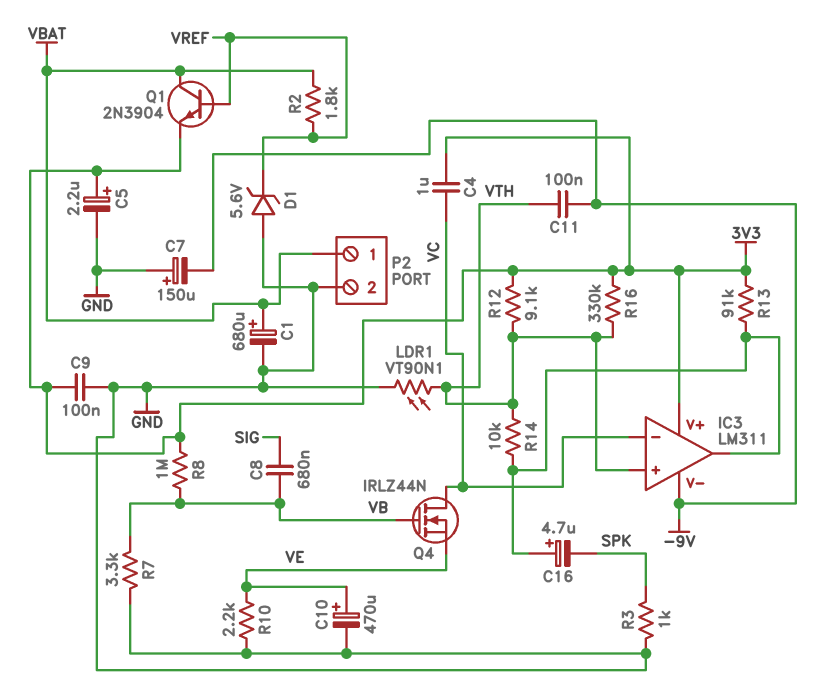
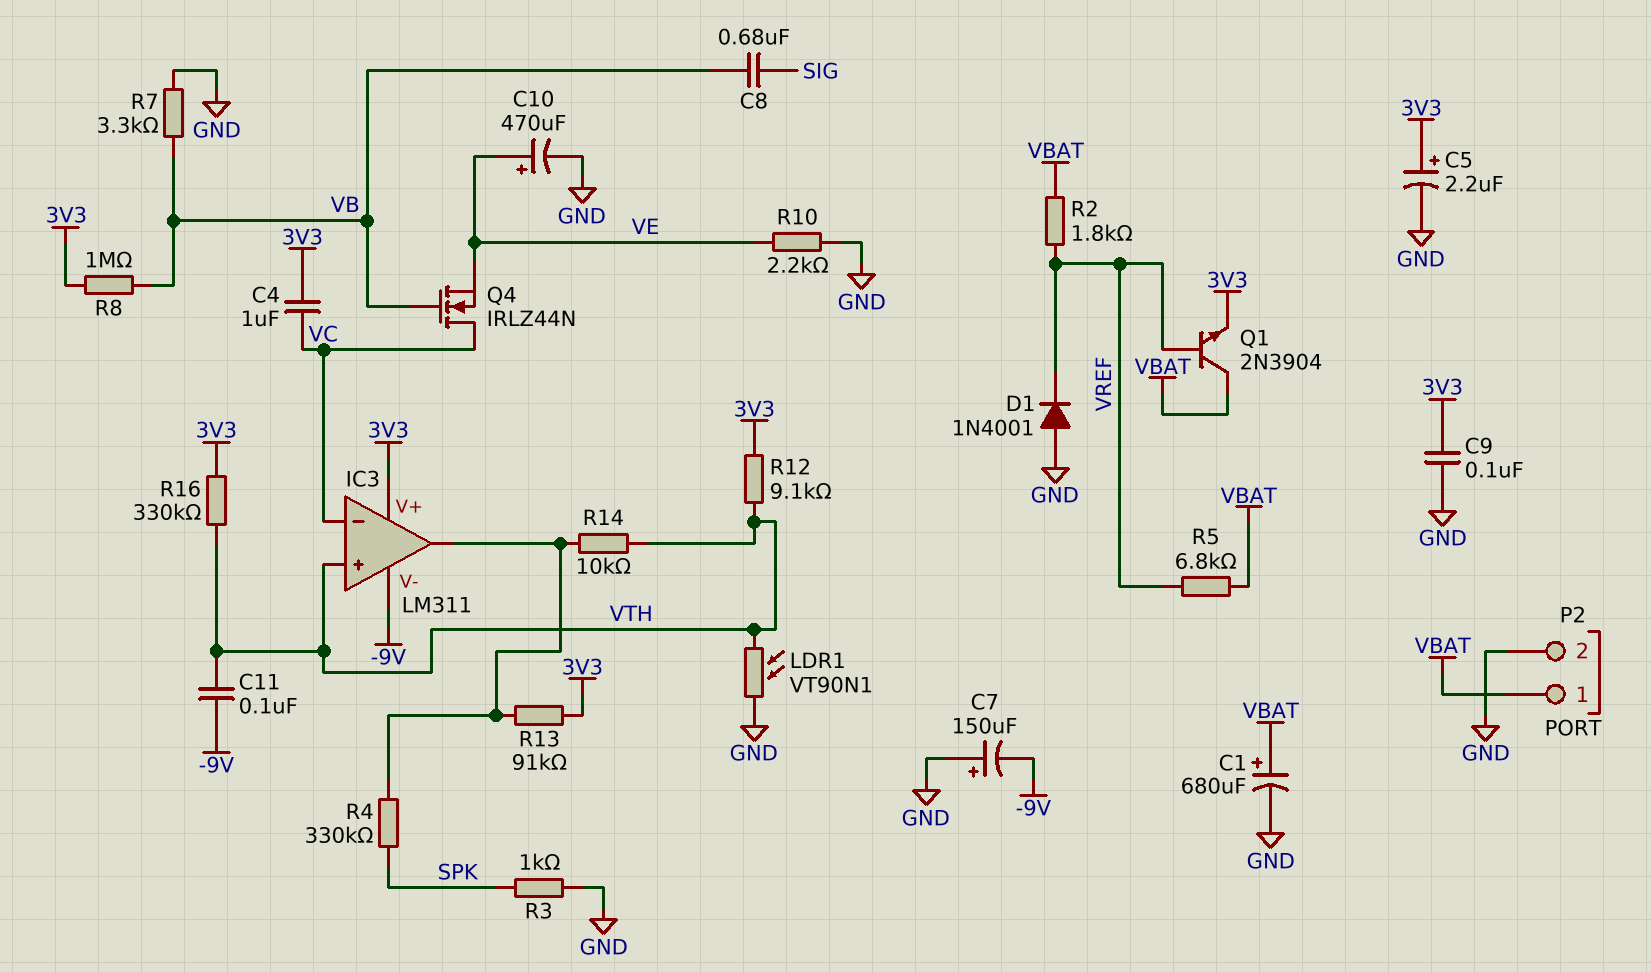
C16: 4.7uF (plus IC3/out, minus SPK) -> none
D1: zener 5.6V (A GND, K VREF) -> diode 1N4001 (A GND, K VREF)
R4: none -> 330k (IC3/out, SPK)
R5: none -> 6.8k (VBAT, VREF)

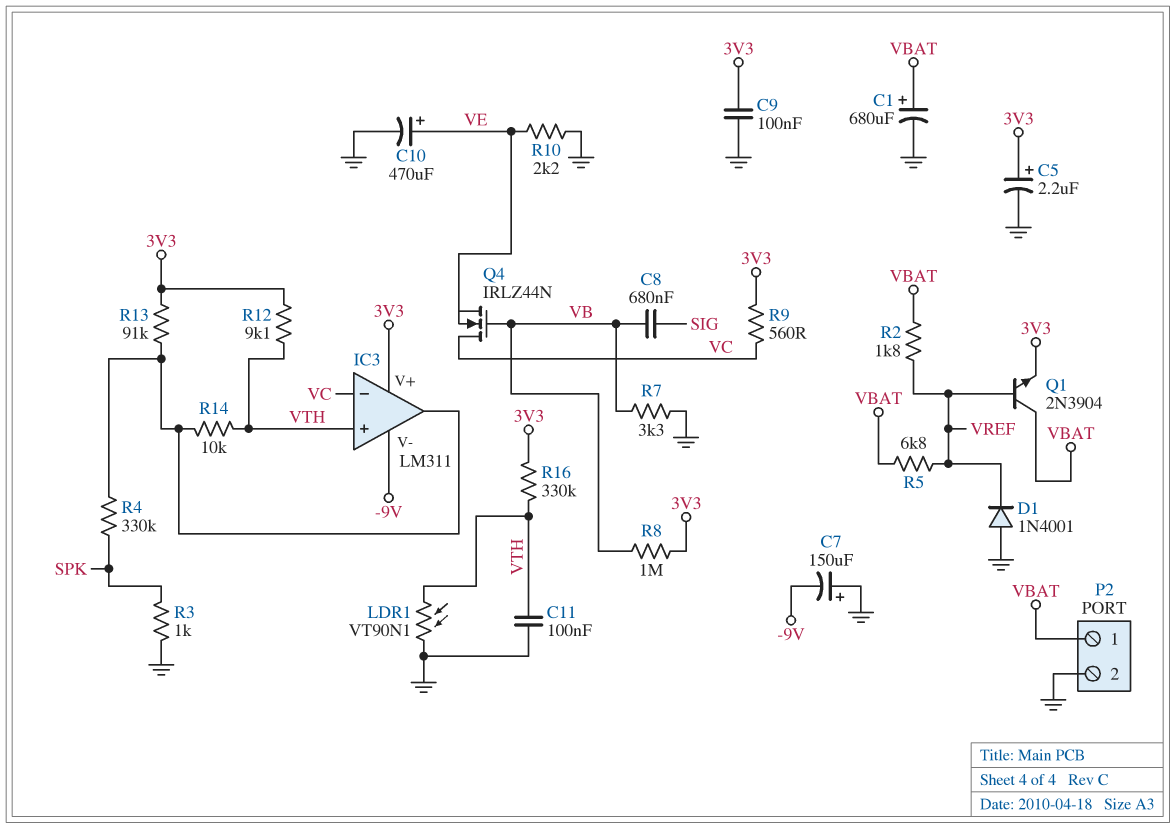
C4: 1uF (3V3, VC) -> none
C11: 100nF (-9V, VTH) -> 100nF (GND, VTH)
R9: none -> 560 (3V3, VC)

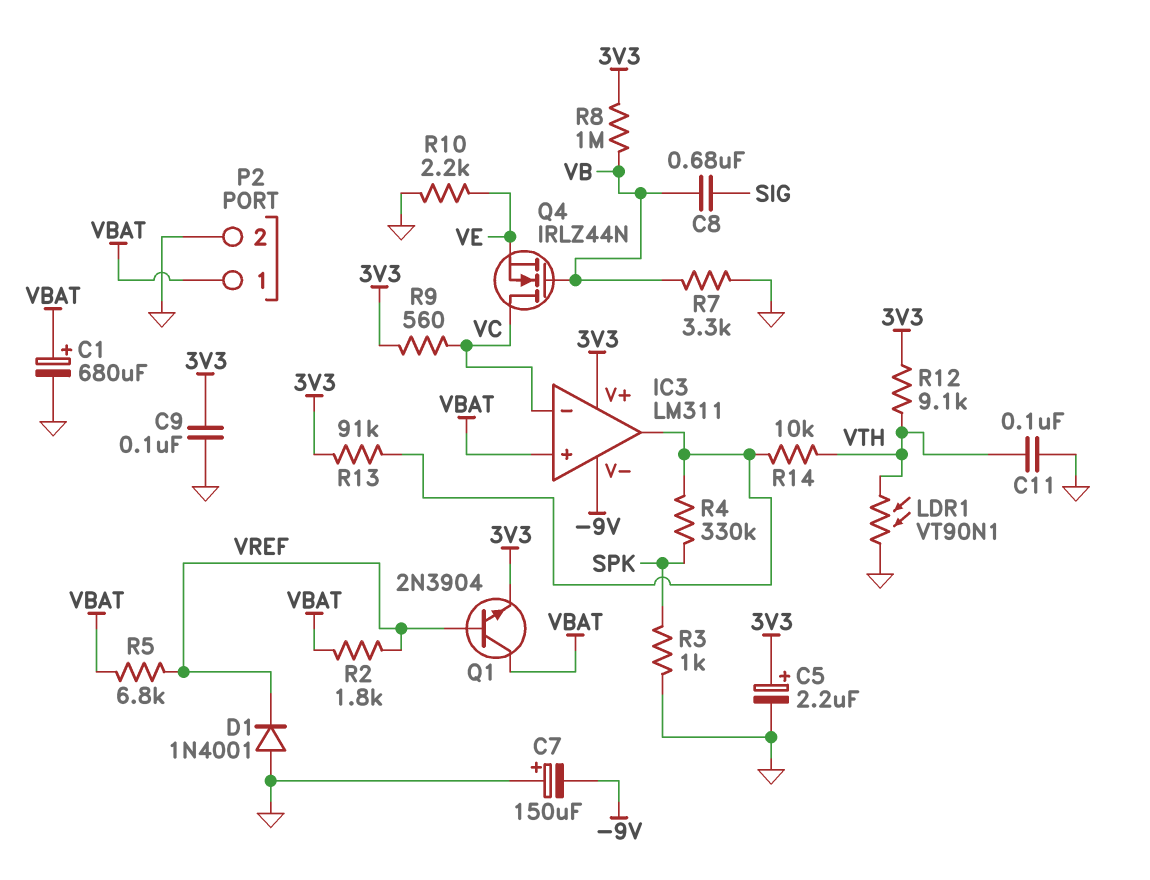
C10: 470uF (plus VE, minus GND) -> none
IC3 pin in+: VTH -> VBAT
R16: 330k (3V3, VTH) -> none

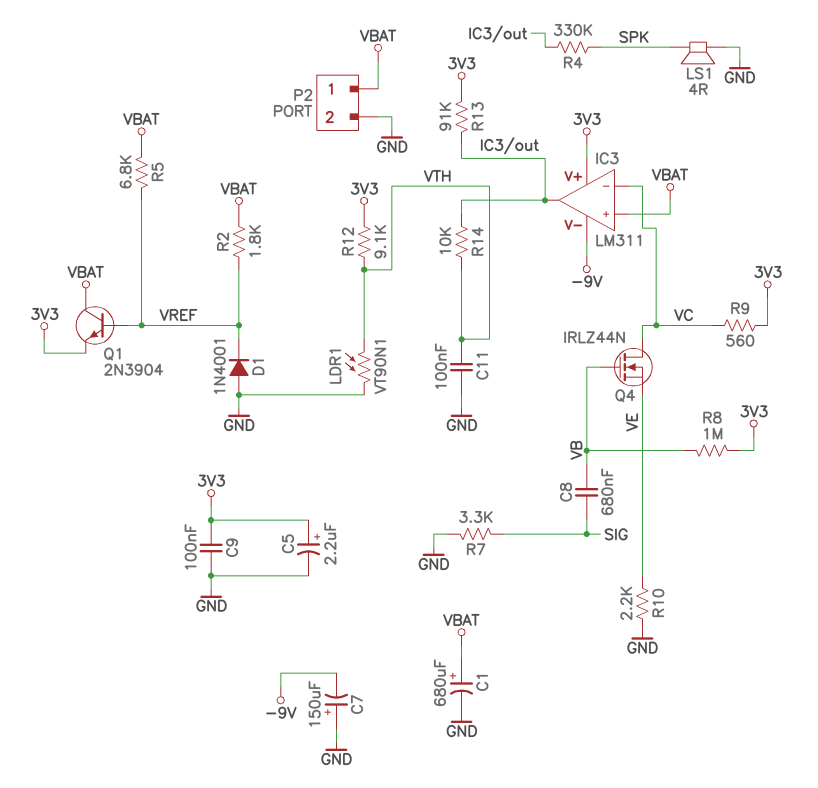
LS1: none -> speaker 4R (GND, SPK)
R3: 1k (GND, SPK) -> none
R7: 3.3k (GND, VB) -> 3.3k (GND, SIG)

